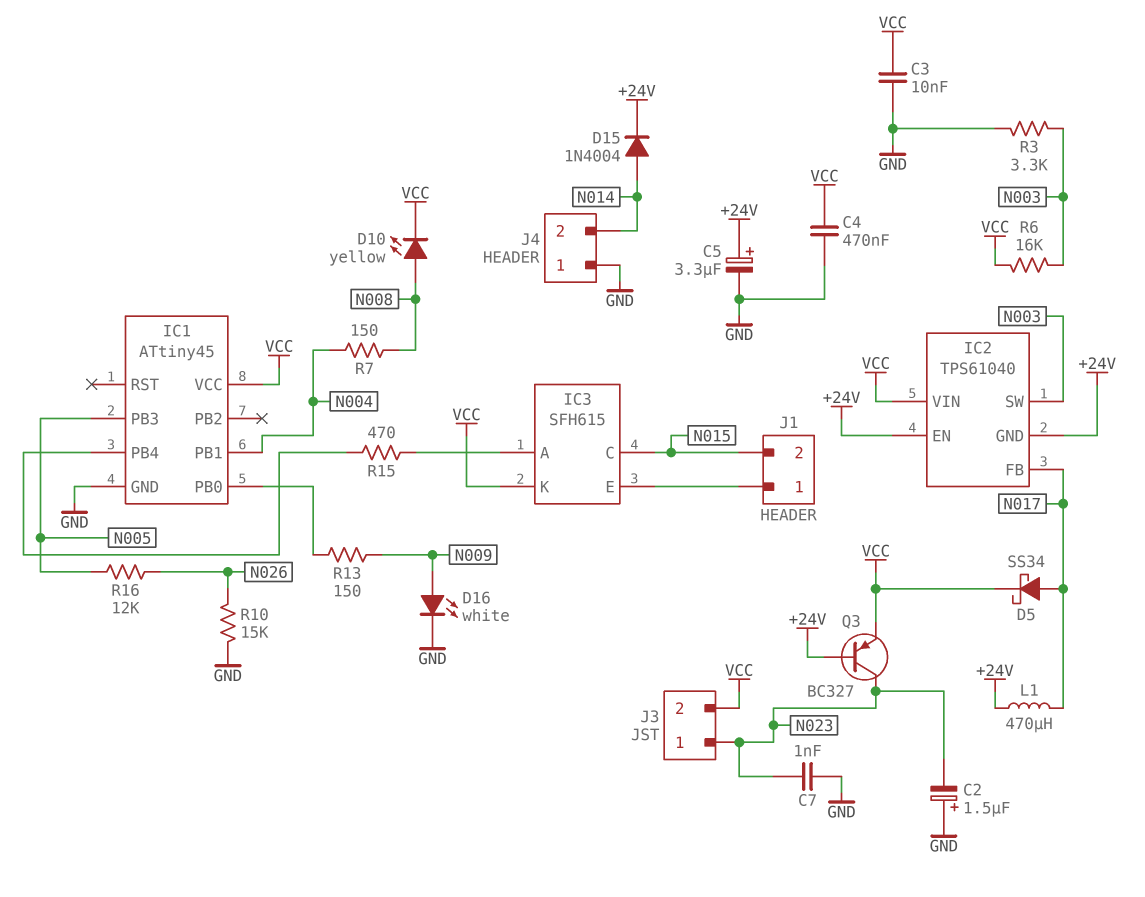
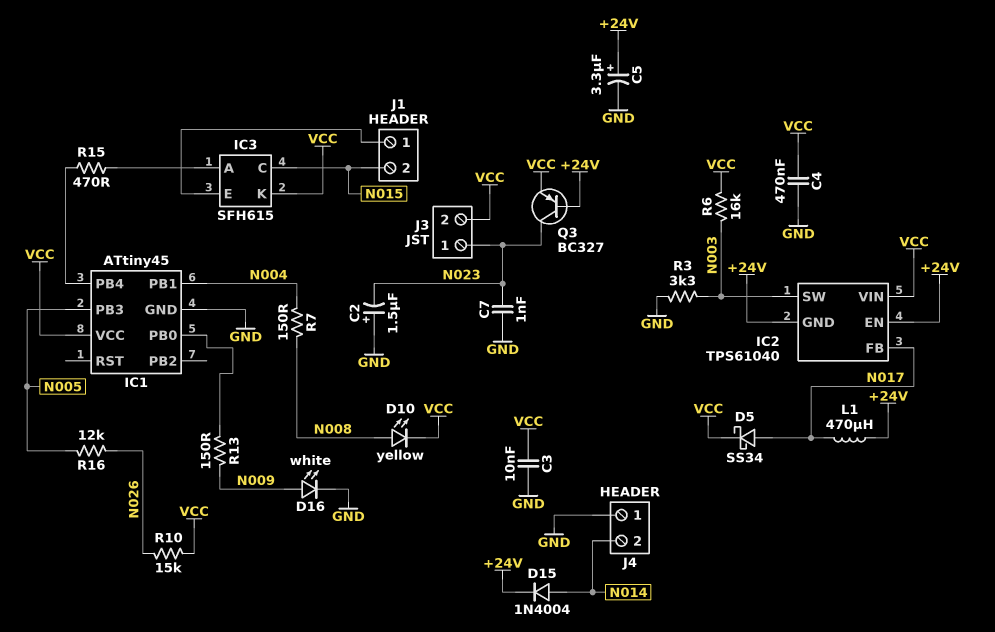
R10: 15k (GND, N026) -> 15k (N026, VCC)

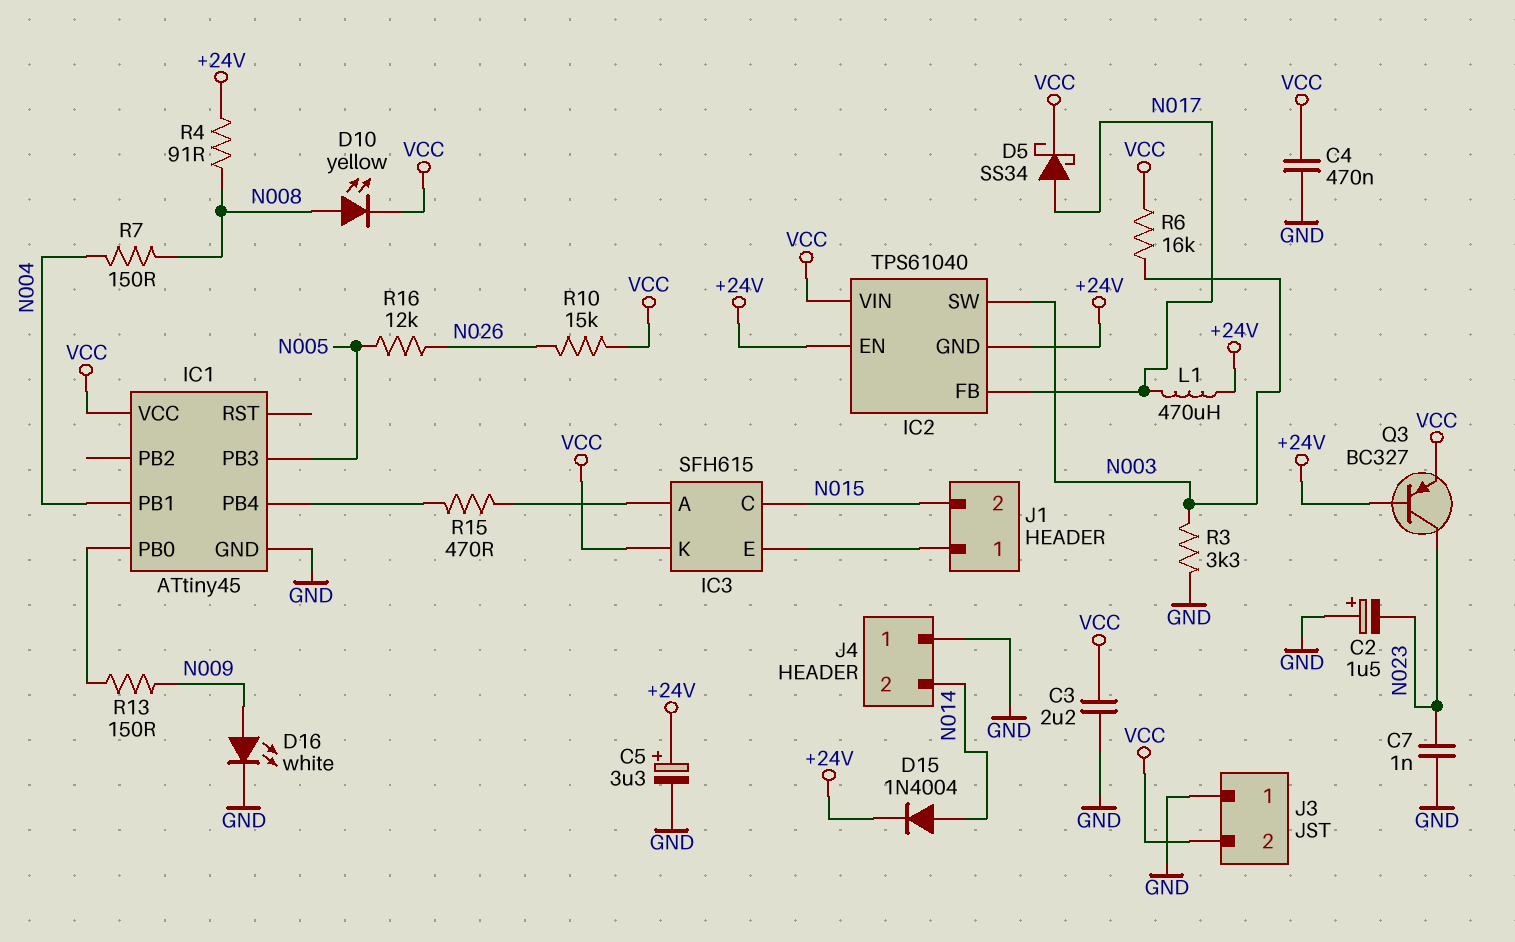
C3: 10nF (GND, VCC) -> 2.2uF (GND, VCC)
J3 pin 1: N023 -> GND
R4: none -> 91 (+24V, N008)

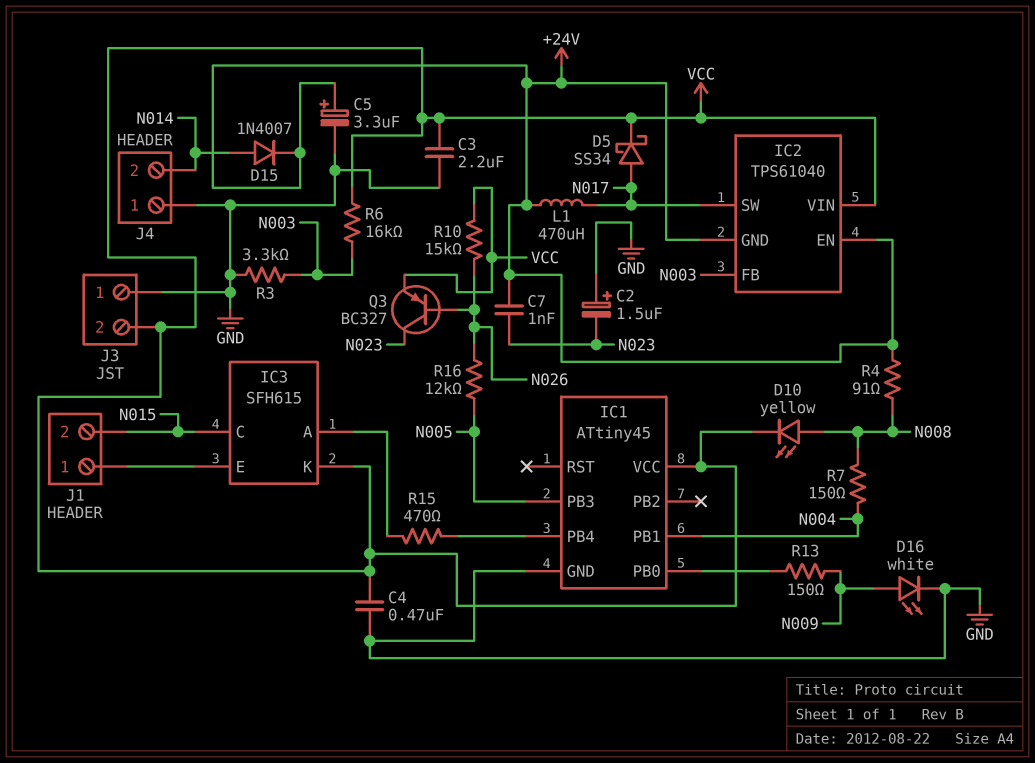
C7: 1nF (GND, N023) -> 1nF (+24V, N023)
D15: diode 1N4004 (A N014, K +24V) -> diode 1N4007 (A N014, K +24V)
IC2 pin FB: N017 -> N003
IC2 pin SW: N003 -> N017
Q3: PNP BC327 (B +24V, C N023, E VCC) -> PNP BC327 (B N026, C N023, E VCC)

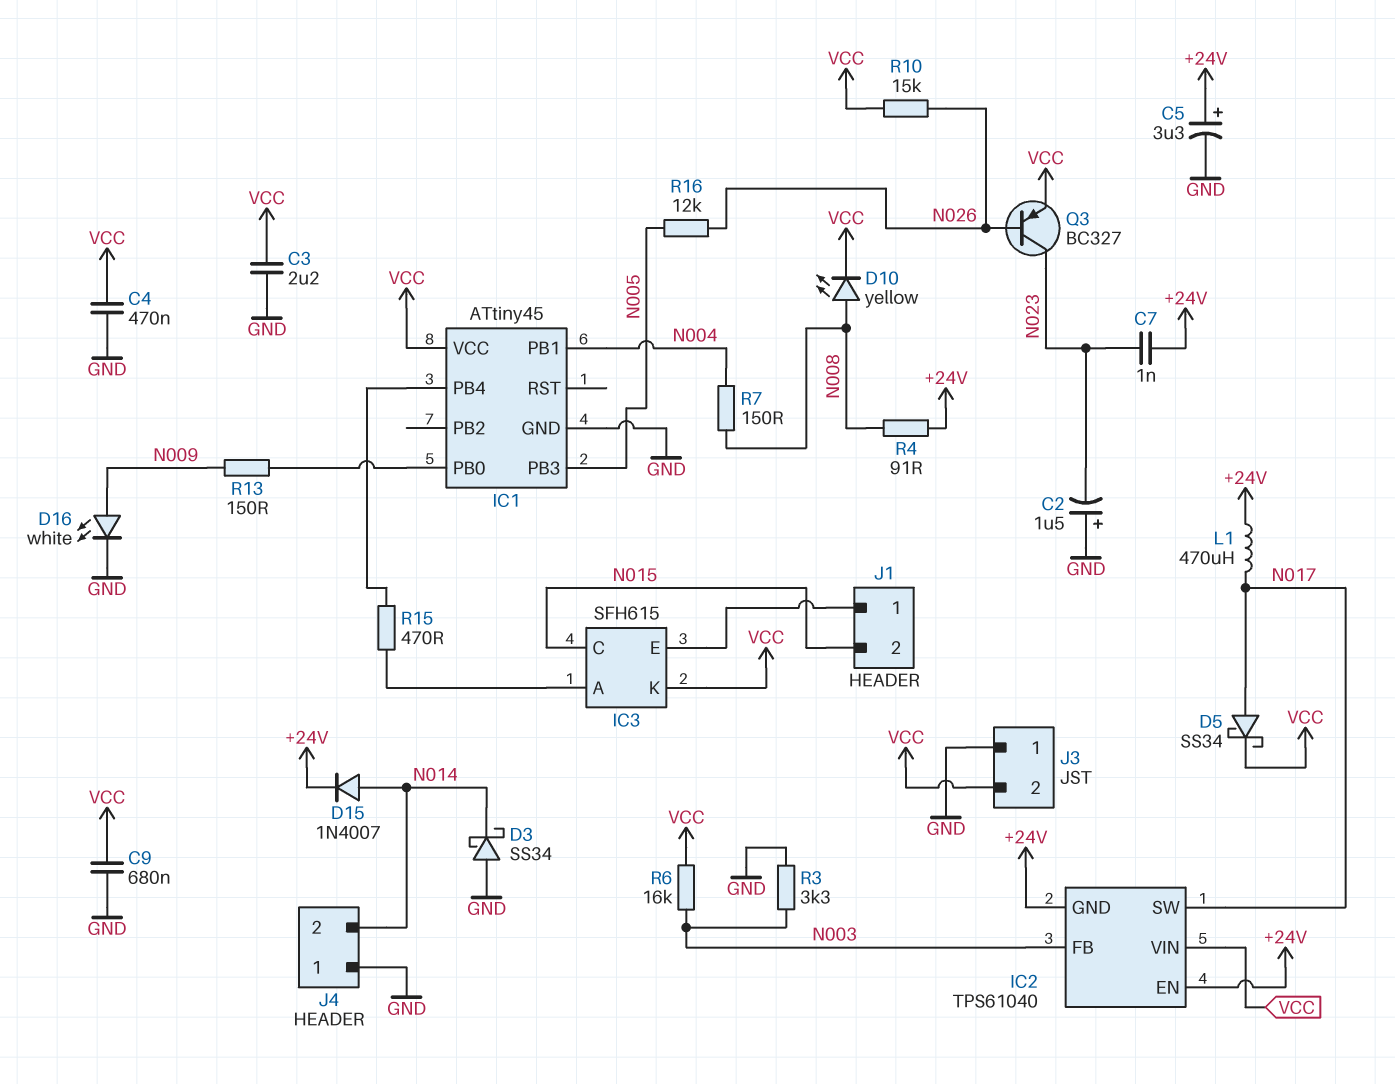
C9: none -> 680nF (GND, VCC)
D3: none -> schottky SS34 (A GND, K N014)

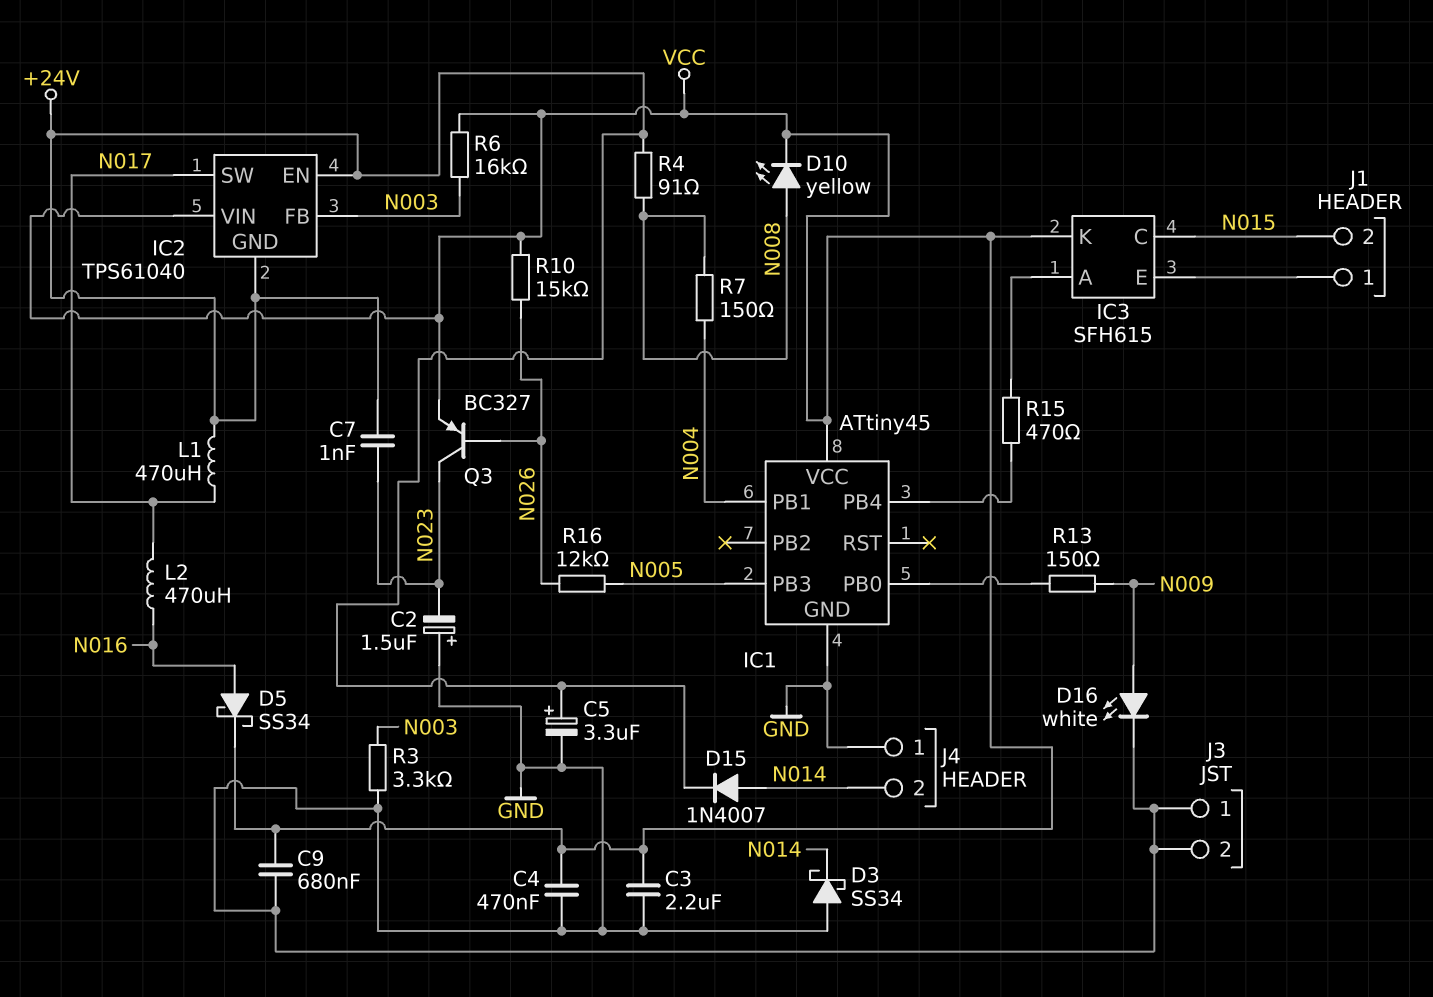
D5: schottky SS34 (A N017, K VCC) -> schottky SS34 (A N016, K VCC)
J3 pin 2: VCC -> GND
L2: none -> 470uH (N016, N017)

